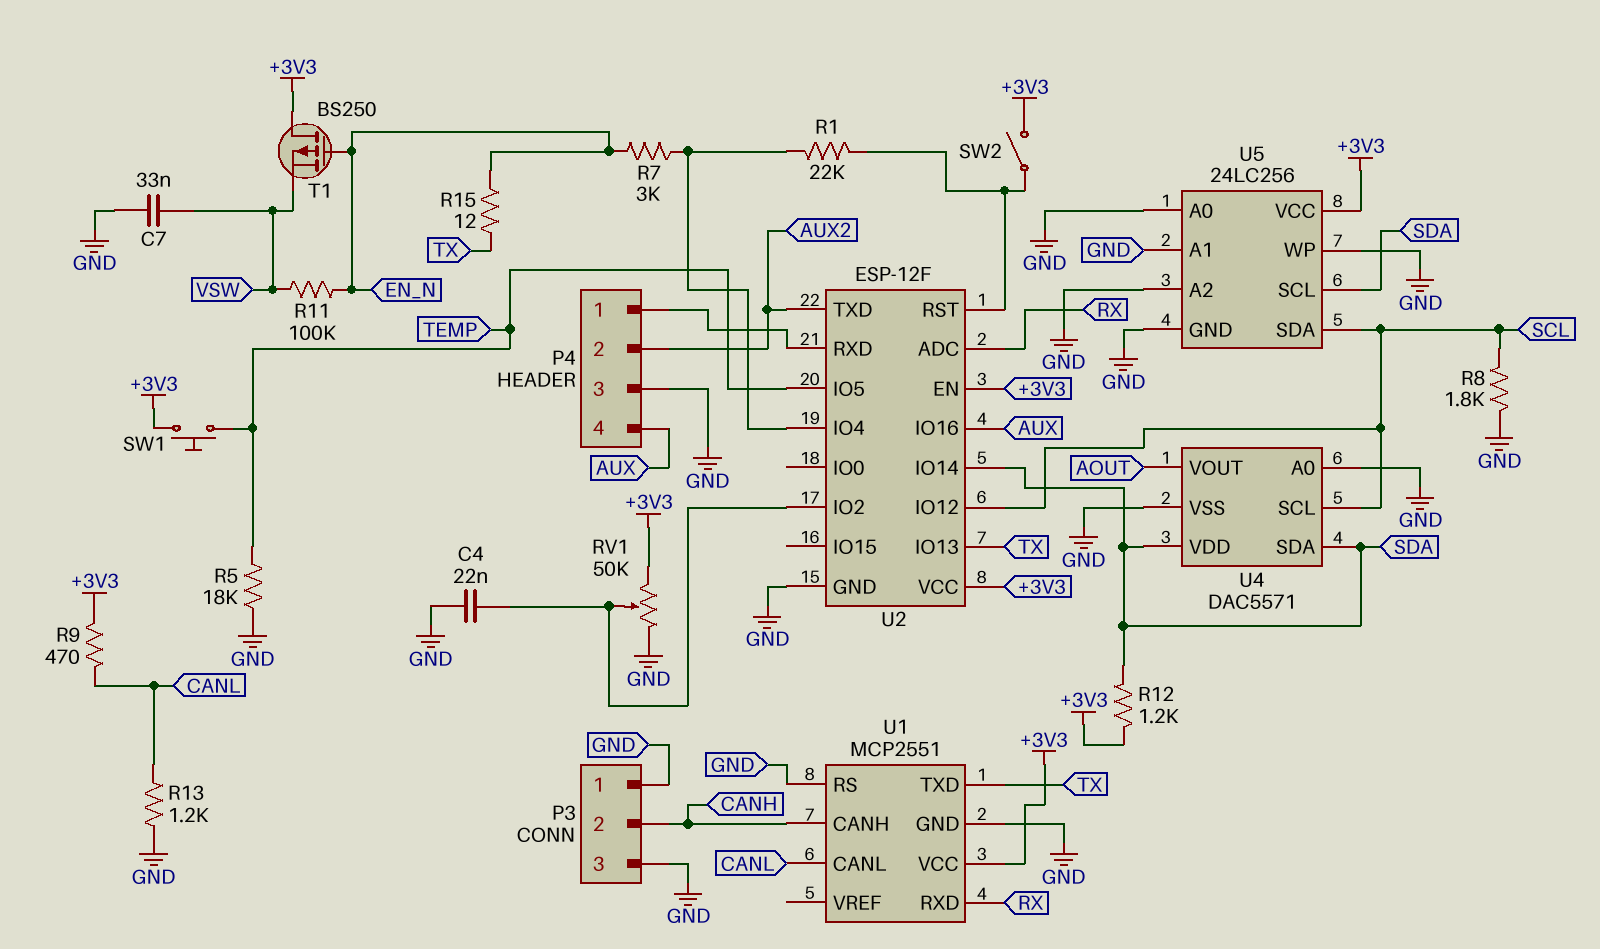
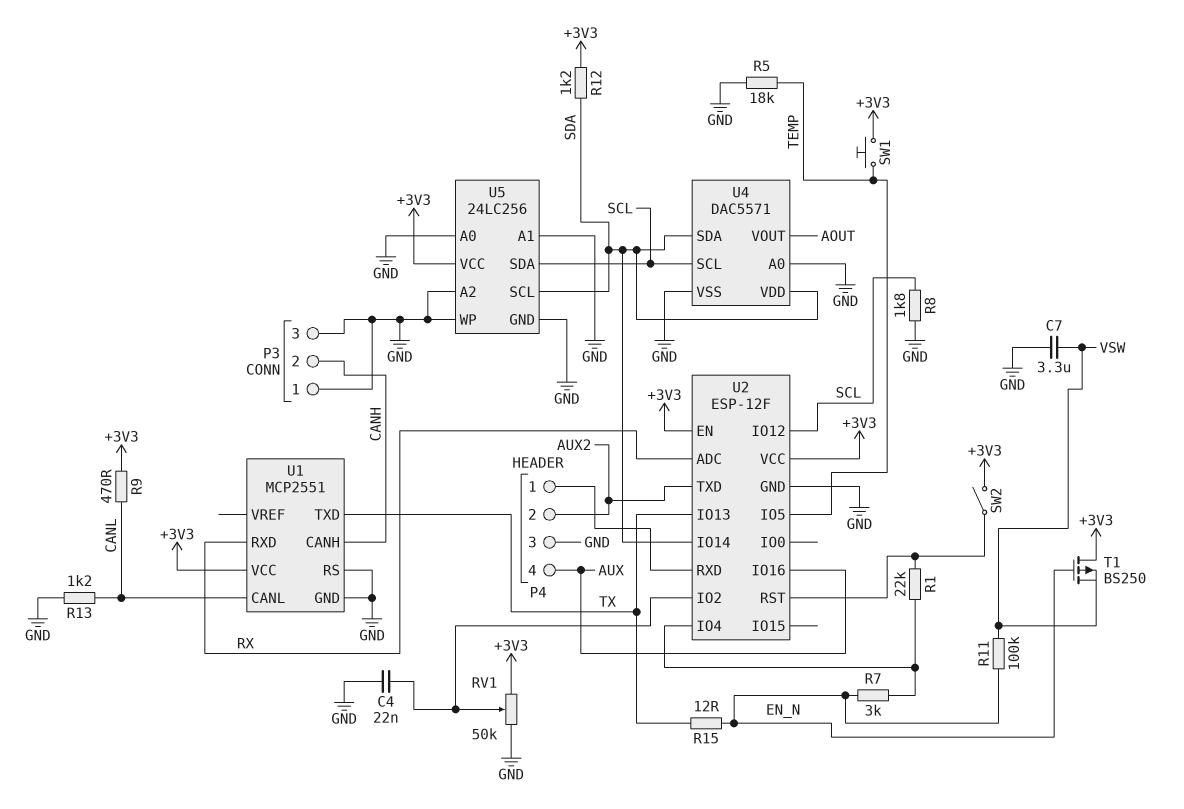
C7: 33nF (GND, VSW) -> 3.3uF (GND, VSW)

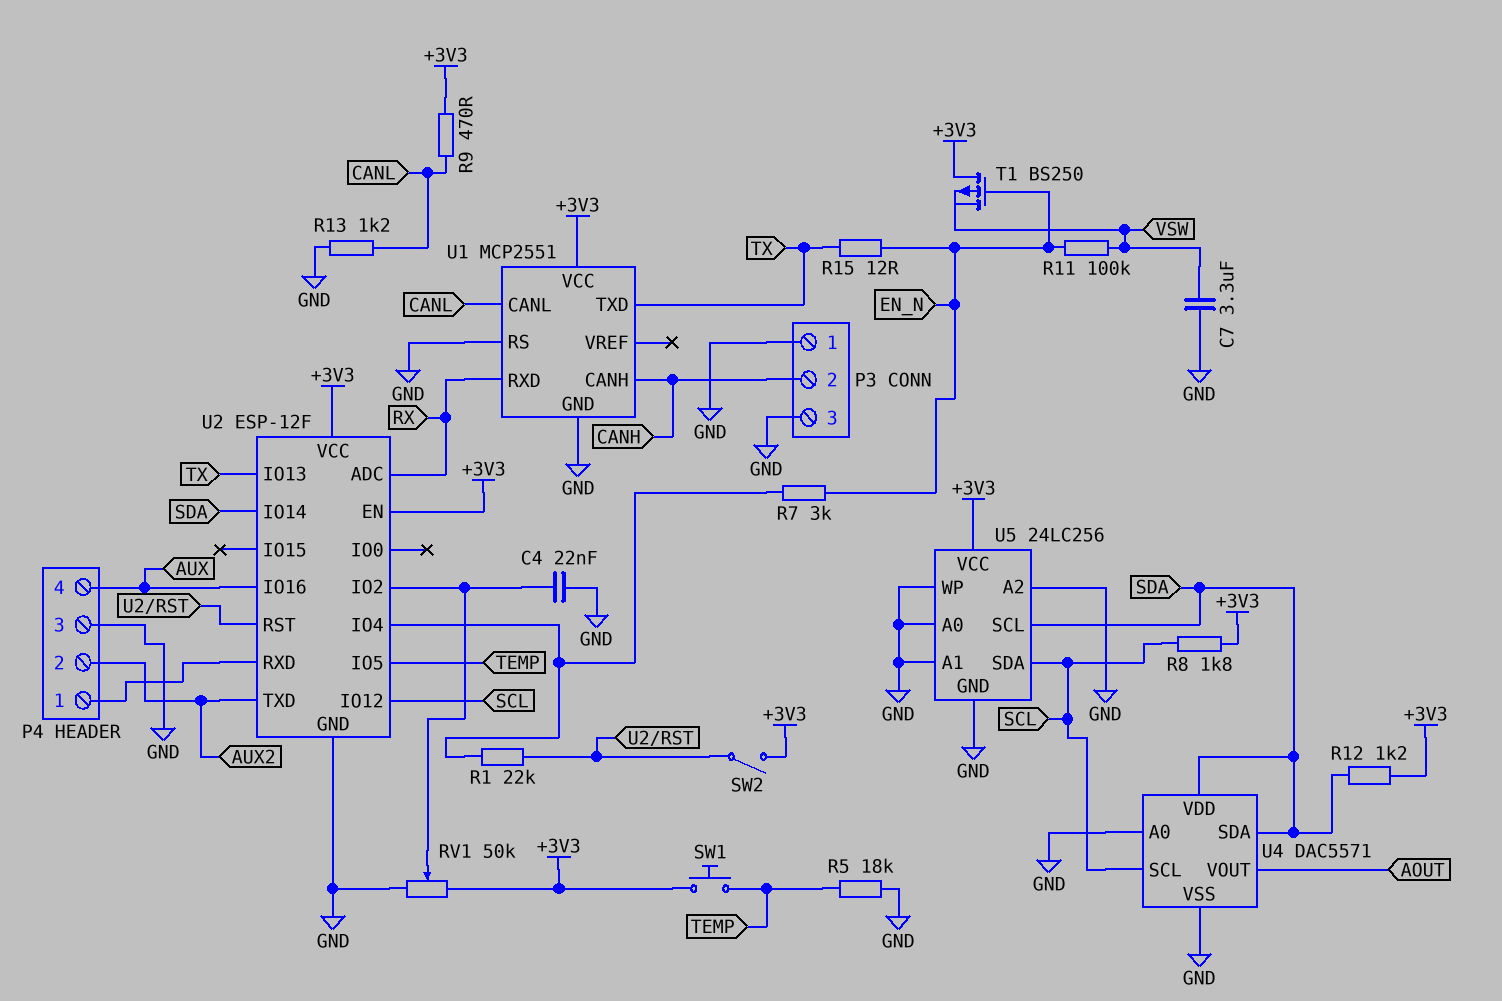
R8: 1.8k (GND, SCL) -> 1.8k (+3V3, SCL)

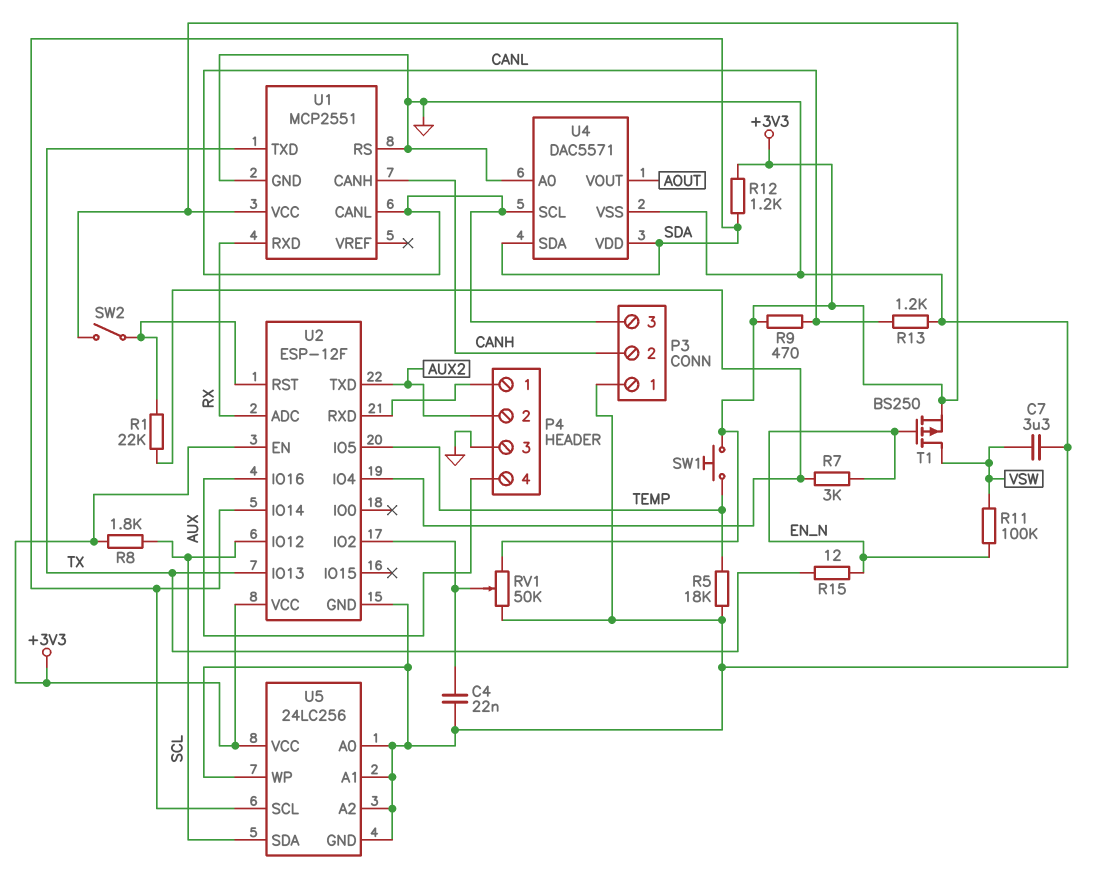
P3 pin 3: GND -> CANL
T1: PMOS BS250 (G EN_N, D +3V3, S VSW) -> PMOS BS250 (G EN_N, D VSW, S +3V3)
U4 pin SCL: SCL -> CANL

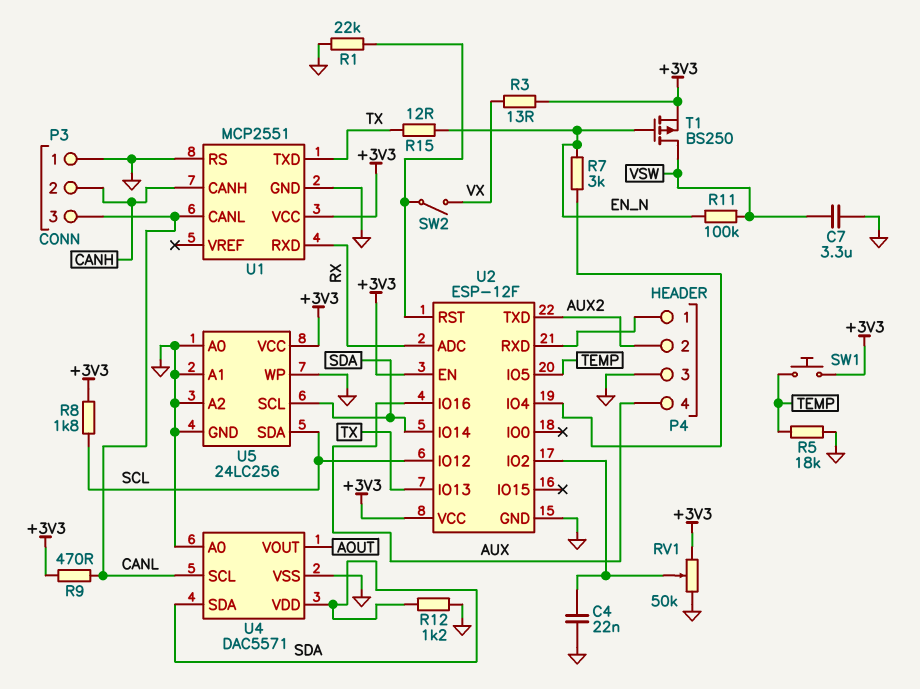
R1: 22k (U2/IO4, U2/RST) -> 22k (GND, U2/RST)
R3: none -> 13 (+3V3, VX)
R12: 1.2k (+3V3, SDA) -> 1.2k (GND, SDA)
R13: 1.2k (CANL, GND) -> none
SW2: switch (+3V3, U2/RST) -> switch (U2/RST, VX)

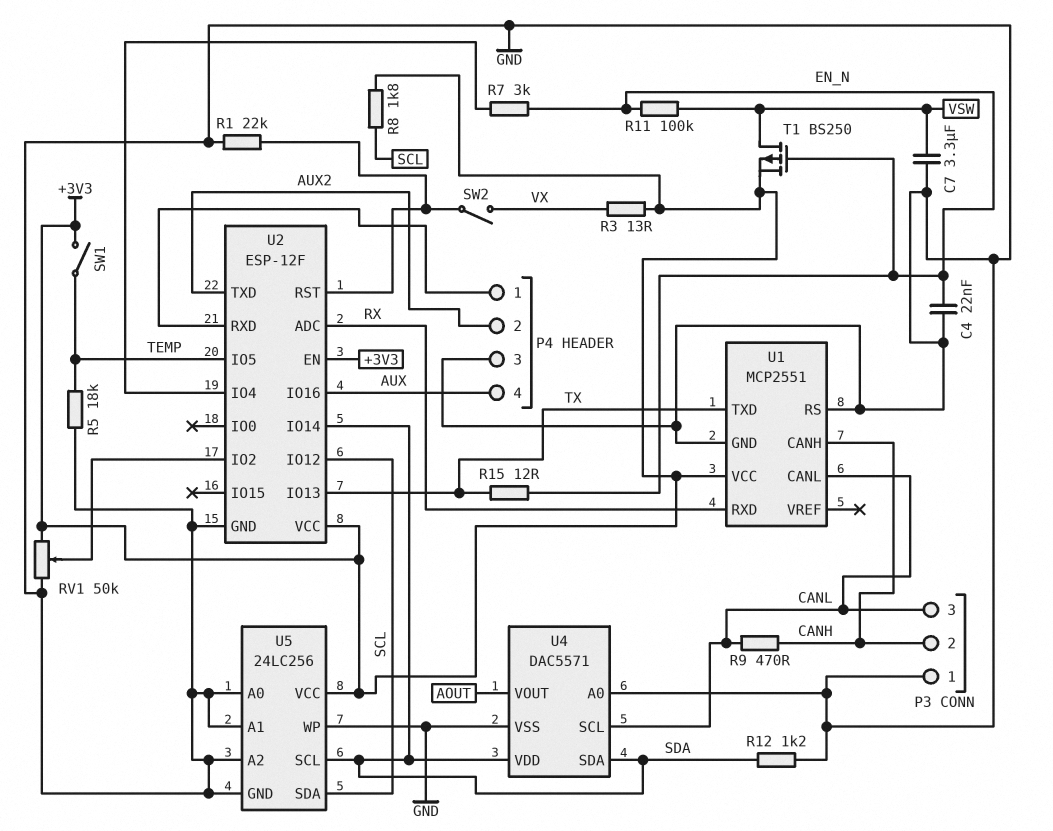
C4: 22nF (GND, U2/IO2) -> 22nF (EN_N, GND)
R9: 470 (+3V3, CANL) -> 470 (CANH, CANL)
SW1: button (+3V3, TEMP) -> switch (+3V3, TEMP)

